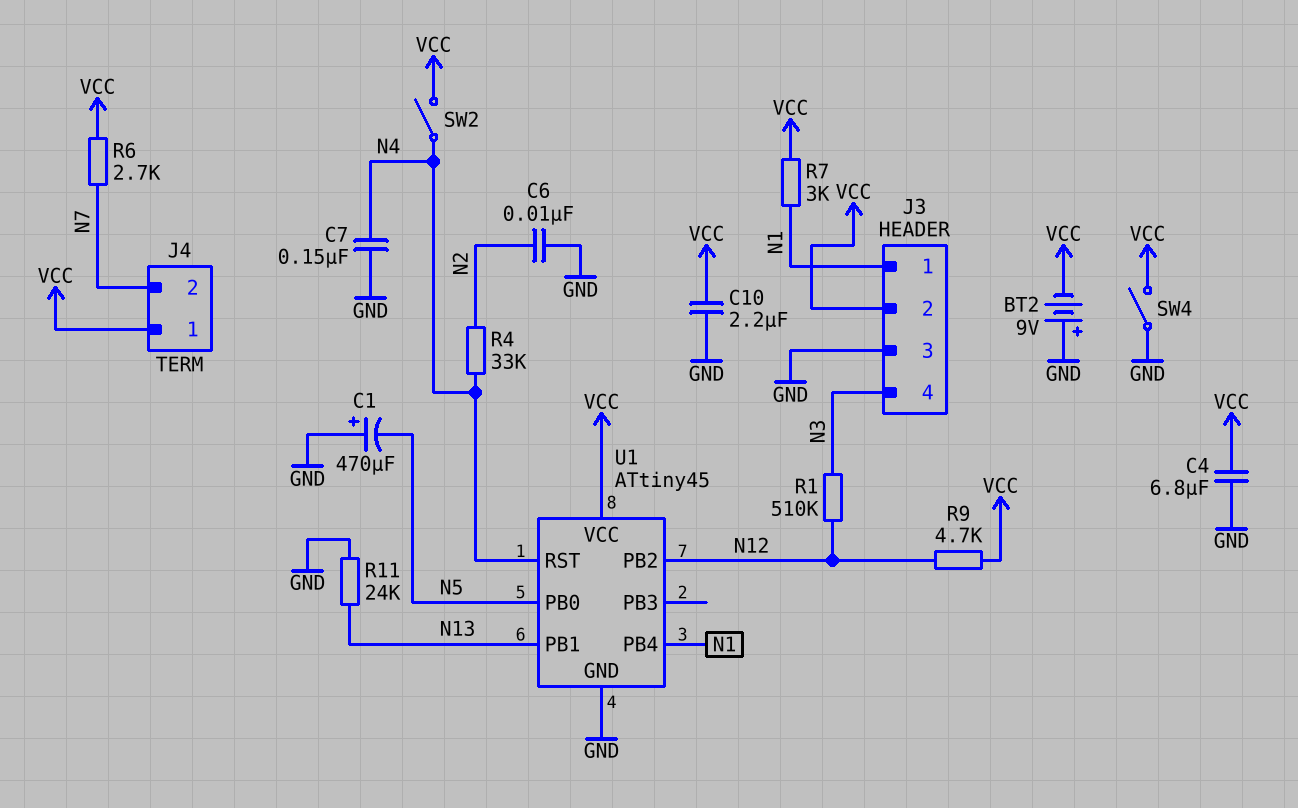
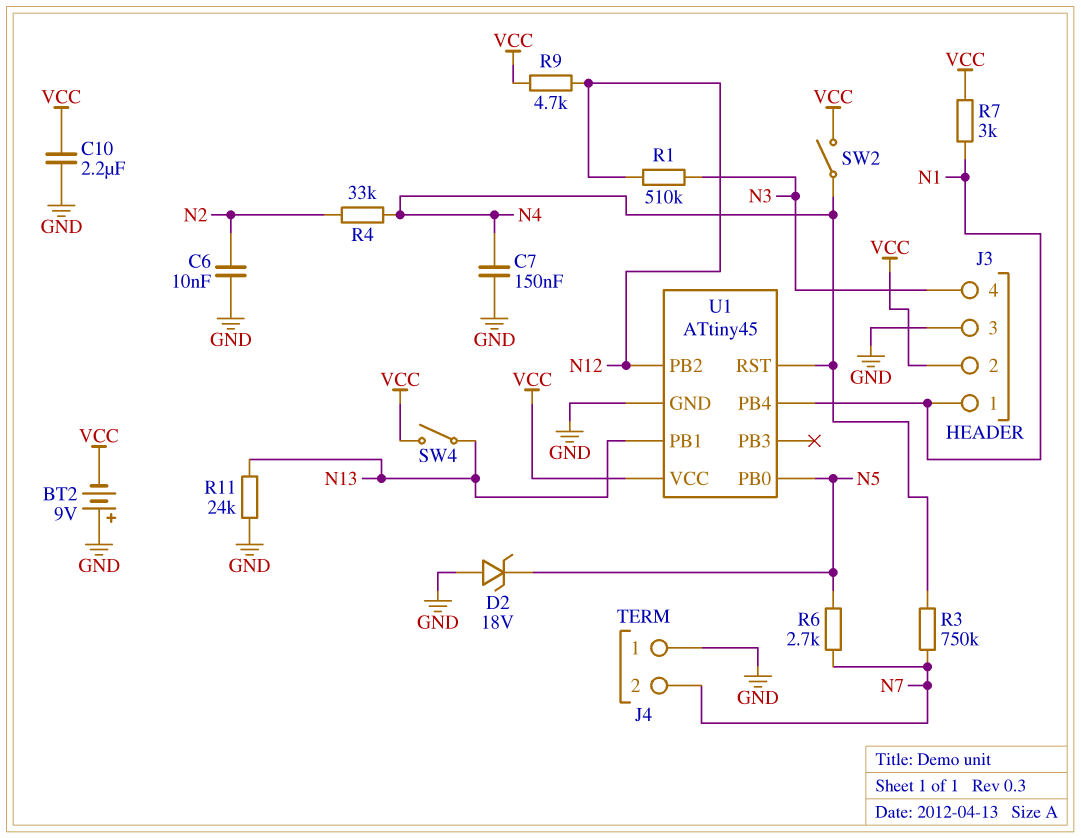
C1: 470uF (plus GND, minus N5) -> none
C4: 6.8uF (GND, VCC) -> none
D2: none -> zener 18V (A GND, K N5)
J4 pin 1: VCC -> GND
R3: none -> 750k (N4, N7)
R6: 2.7k (N7, VCC) -> 2.7k (N5, N7)
SW4: switch (GND, VCC) -> switch (N13, VCC)

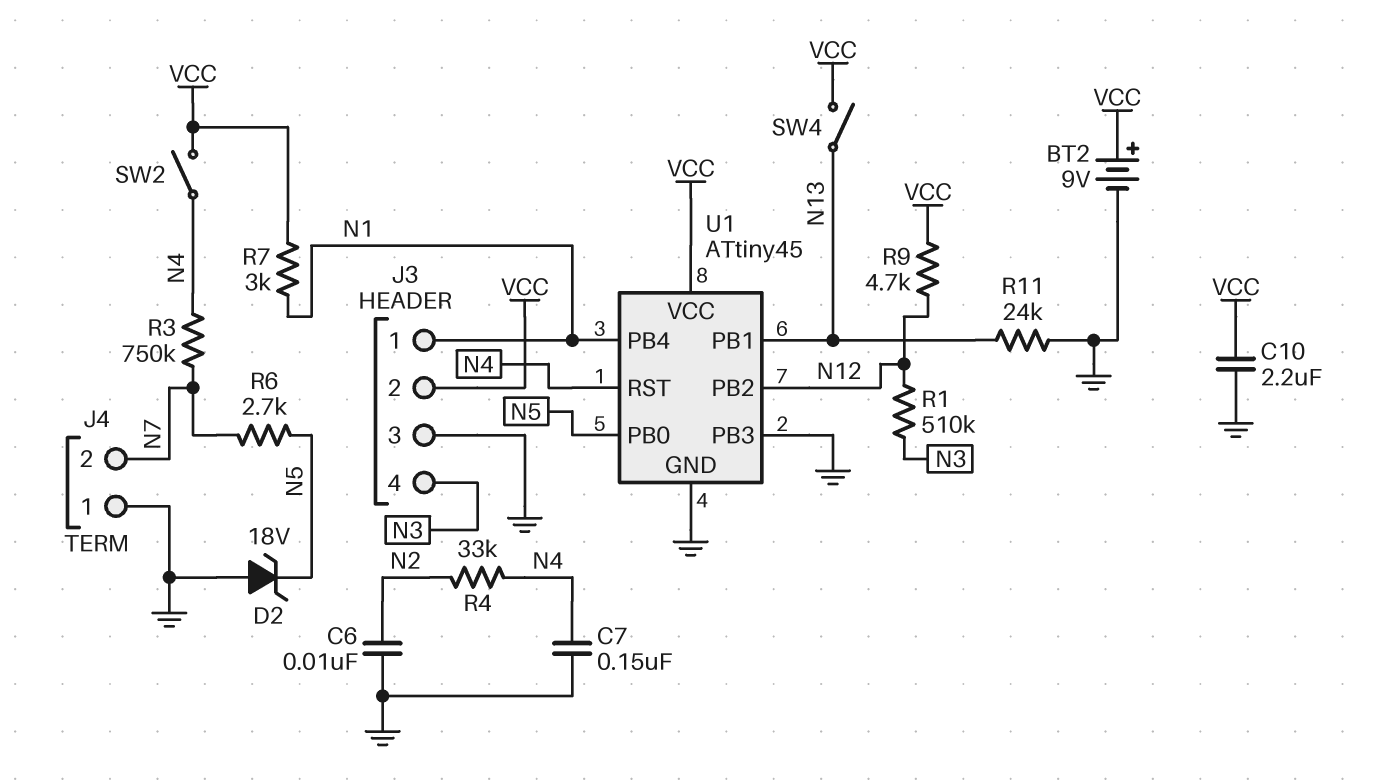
BT2: 9V (plus GND, minus VCC) -> 9V (plus VCC, minus GND)
U1 pin PB3: none -> GND

